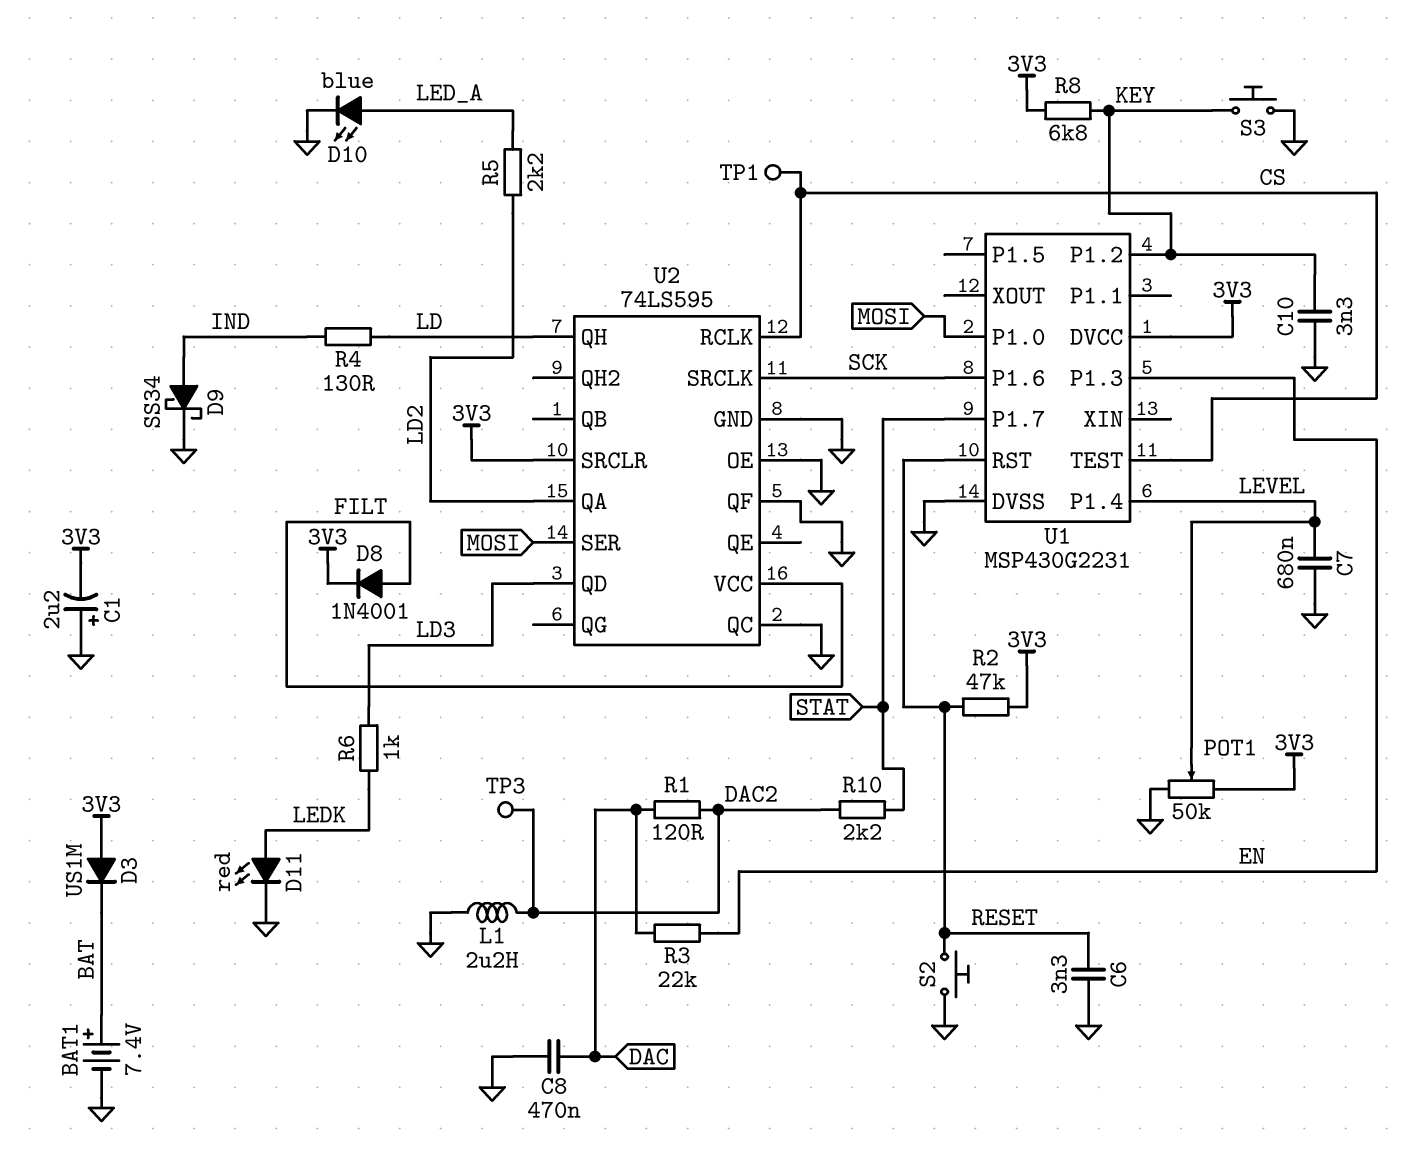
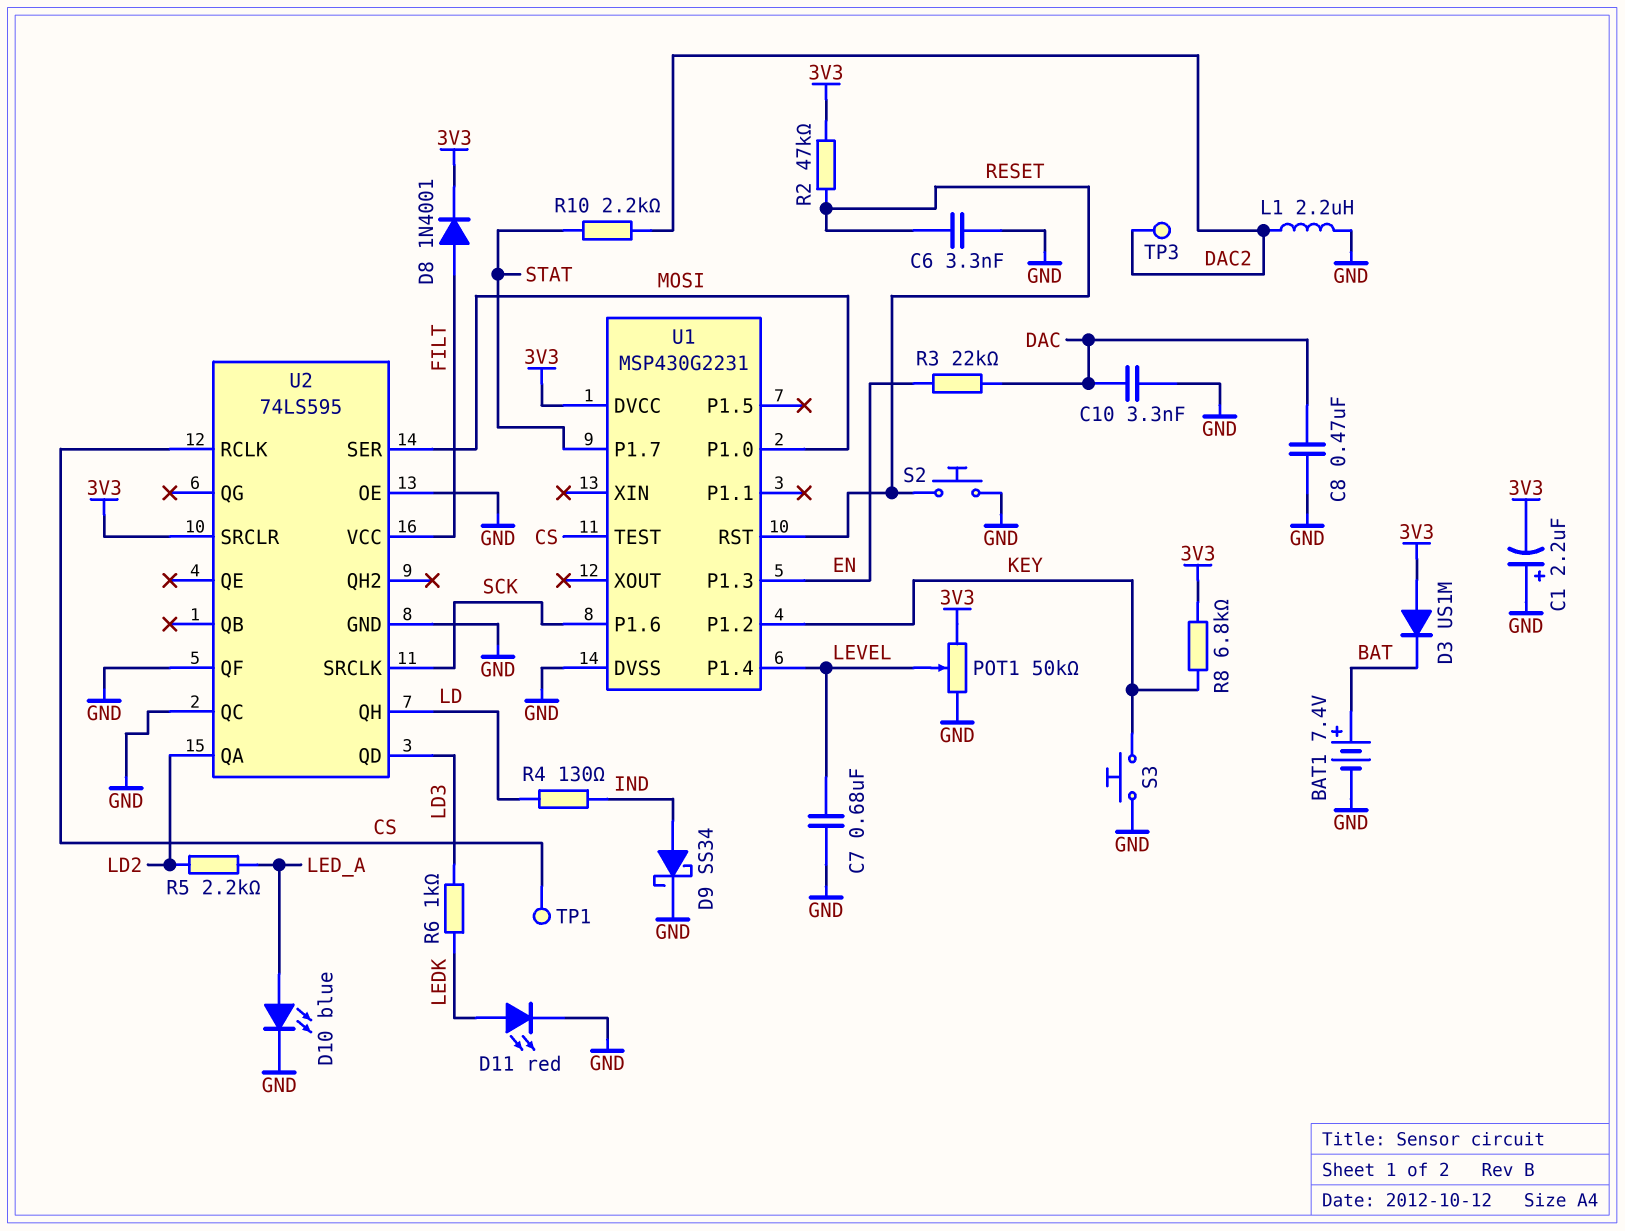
C10: 3.3nF (GND, KEY) -> 3.3nF (DAC, GND)
R1: 120 (DAC, DAC2) -> none

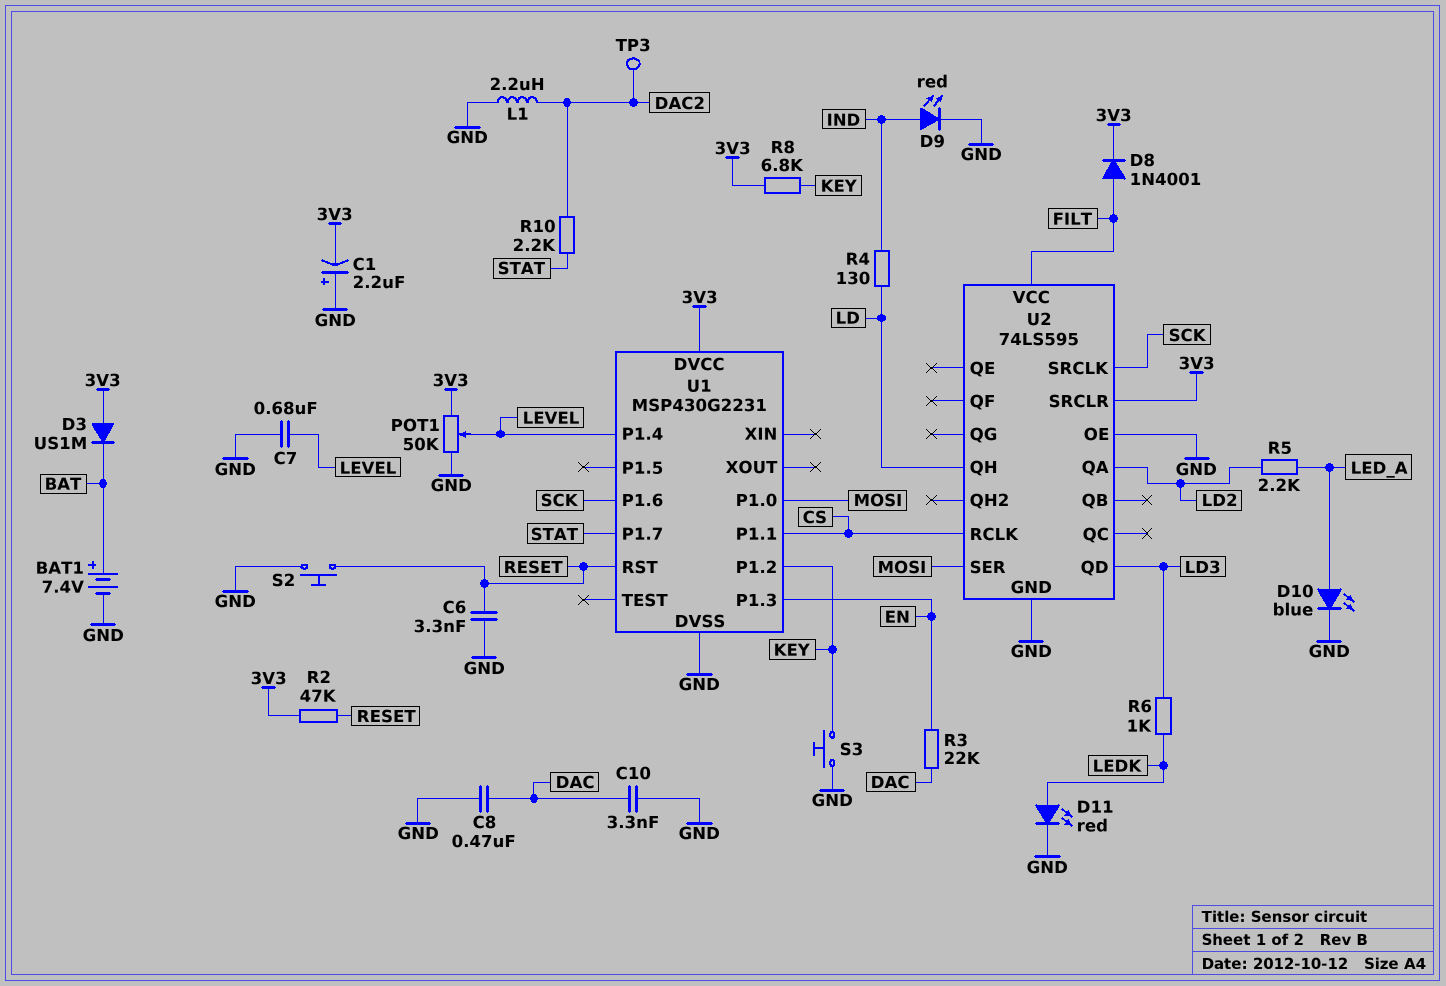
D9: schottky SS34 (A IND, K GND) -> LED red (A IND, K GND)
TP1: test point (CS) -> none
U1 pin P1.1: none -> CS
U1 pin TEST: CS -> none
U2 pin QC: GND -> none
U2 pin QF: GND -> none

